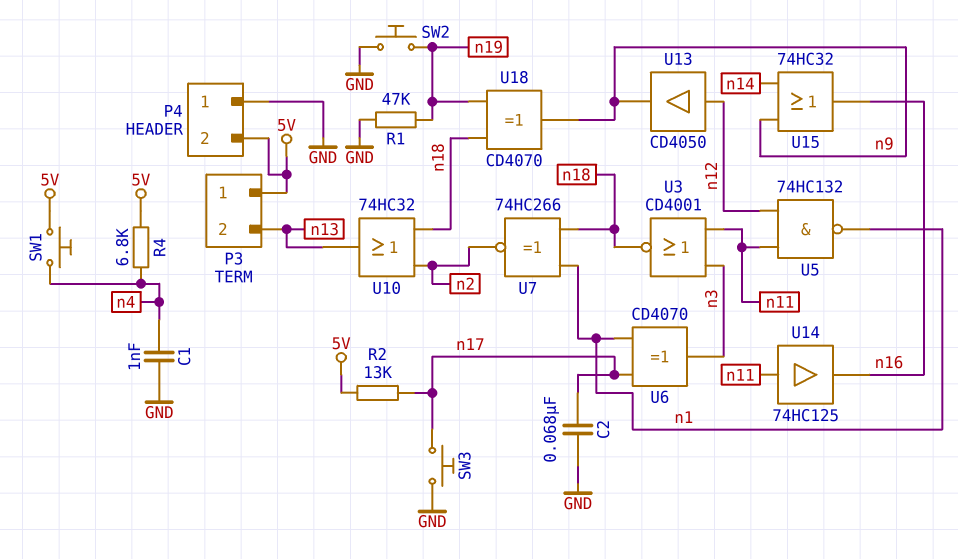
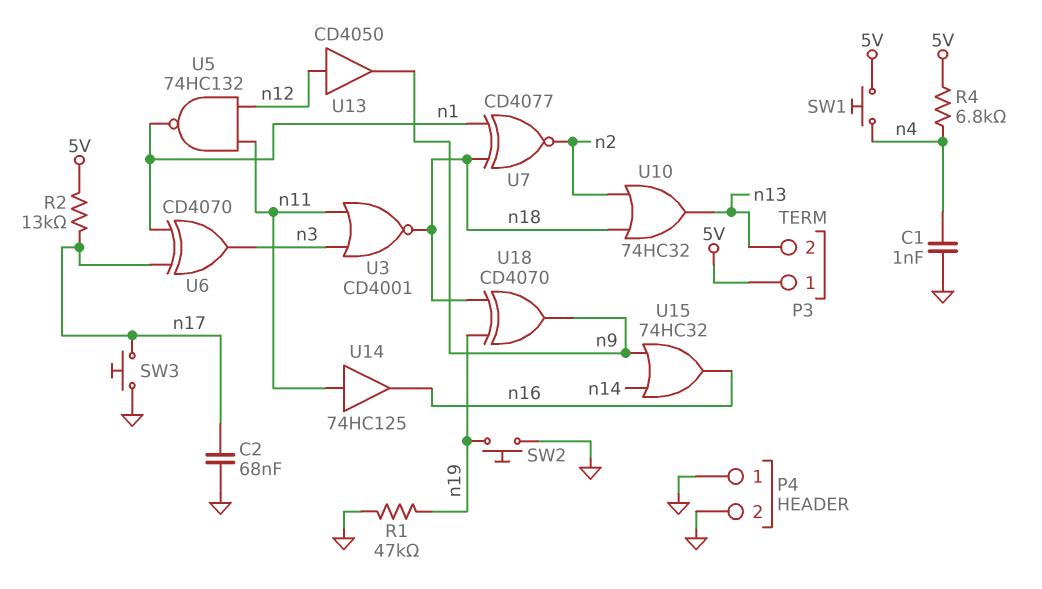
P4 pin 2: 5V -> GND
U7: XNOR 74HC266 (in n1, in n18, out n2) -> XNOR CD4077 (in n1, in n18, out n2)

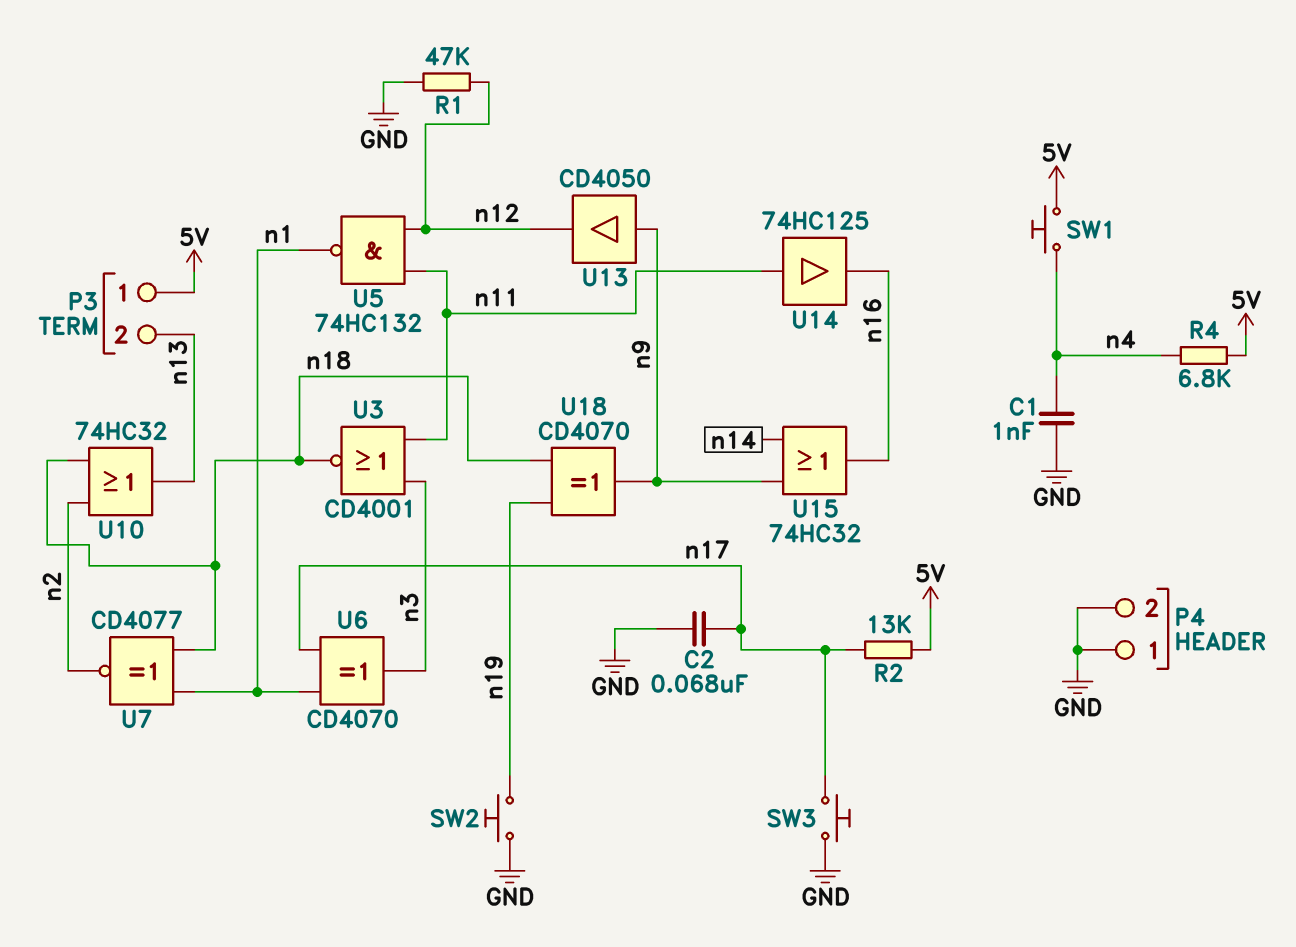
R1: 47k (GND, n19) -> 47k (GND, n12)
U13: buffer CD4050 (in n12, out n9) -> buffer CD4050 (in n9, out n12)

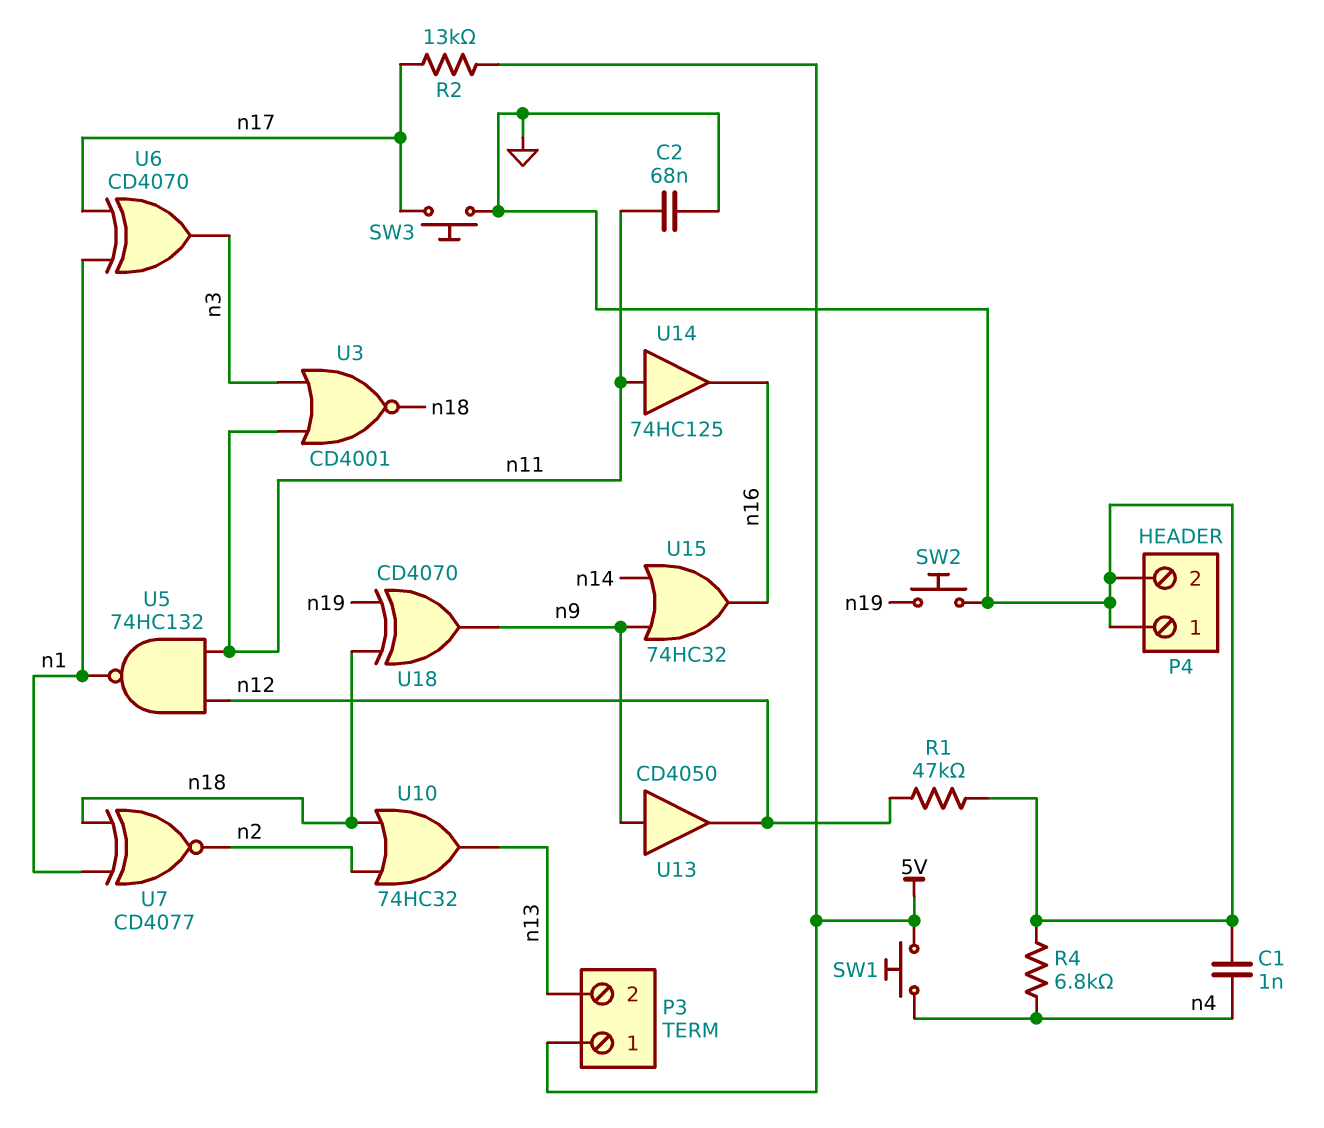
C2: 68nF (GND, n17) -> 68nF (GND, n11)
R4: 6.8k (5V, n4) -> 6.8k (GND, n4)

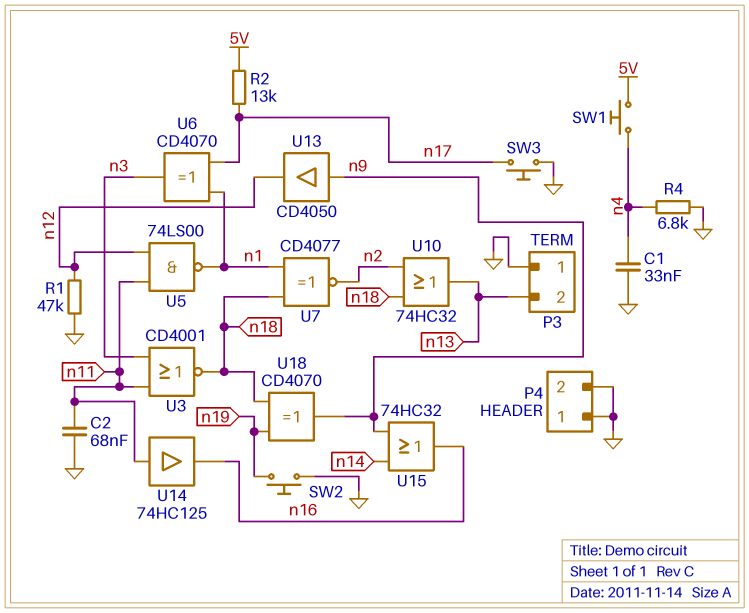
C1: 1nF (GND, n4) -> 33nF (GND, n4)
P3 pin 1: 5V -> GND
U5: NAND 74HC132 (in n11, in n12, out n1) -> NAND 74LS00 (in n11, in n12, out n1)

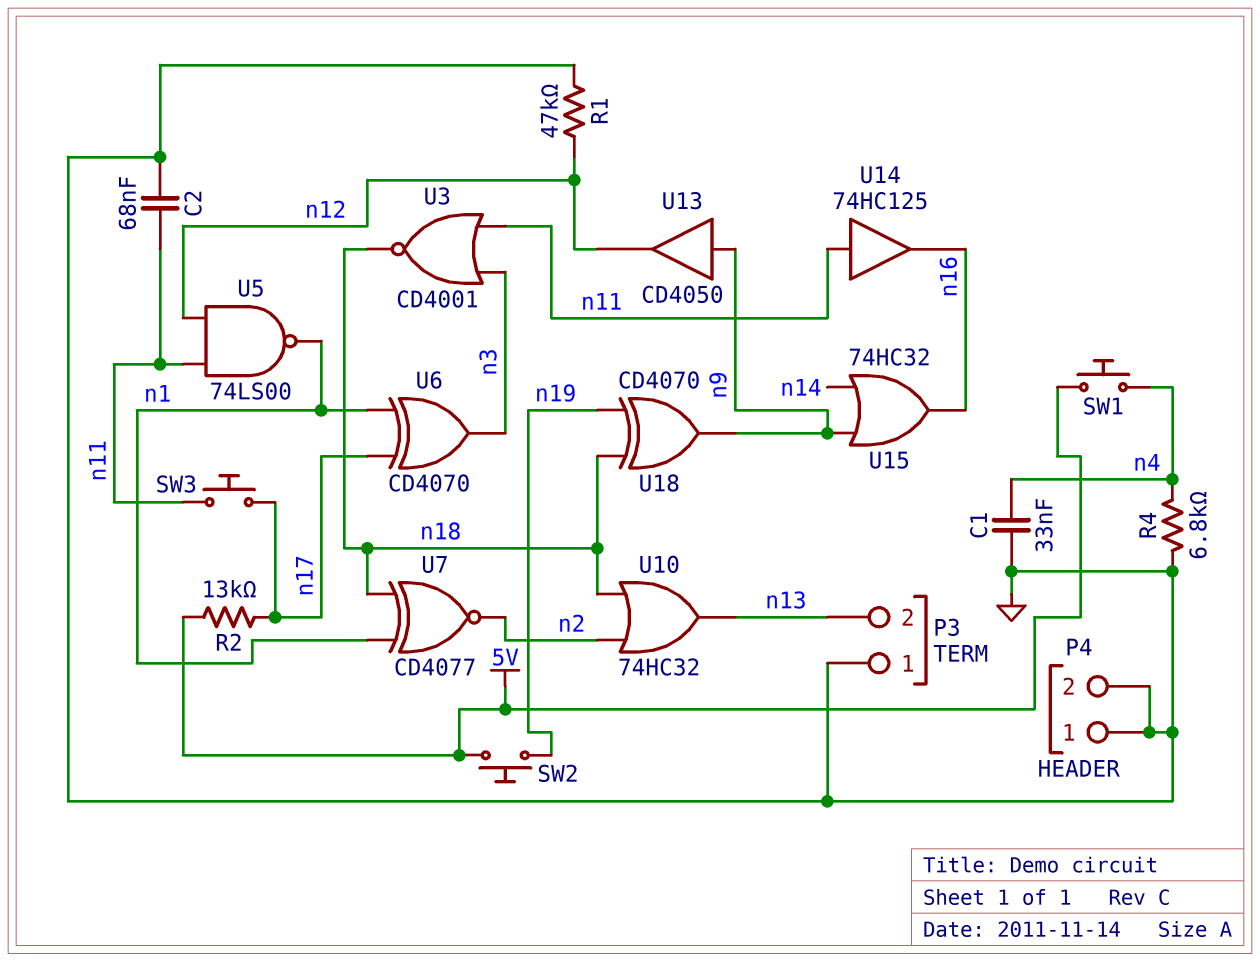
SW2: button (GND, n19) -> button (5V, n19)
SW3: button (GND, n17) -> button (n11, n17)

